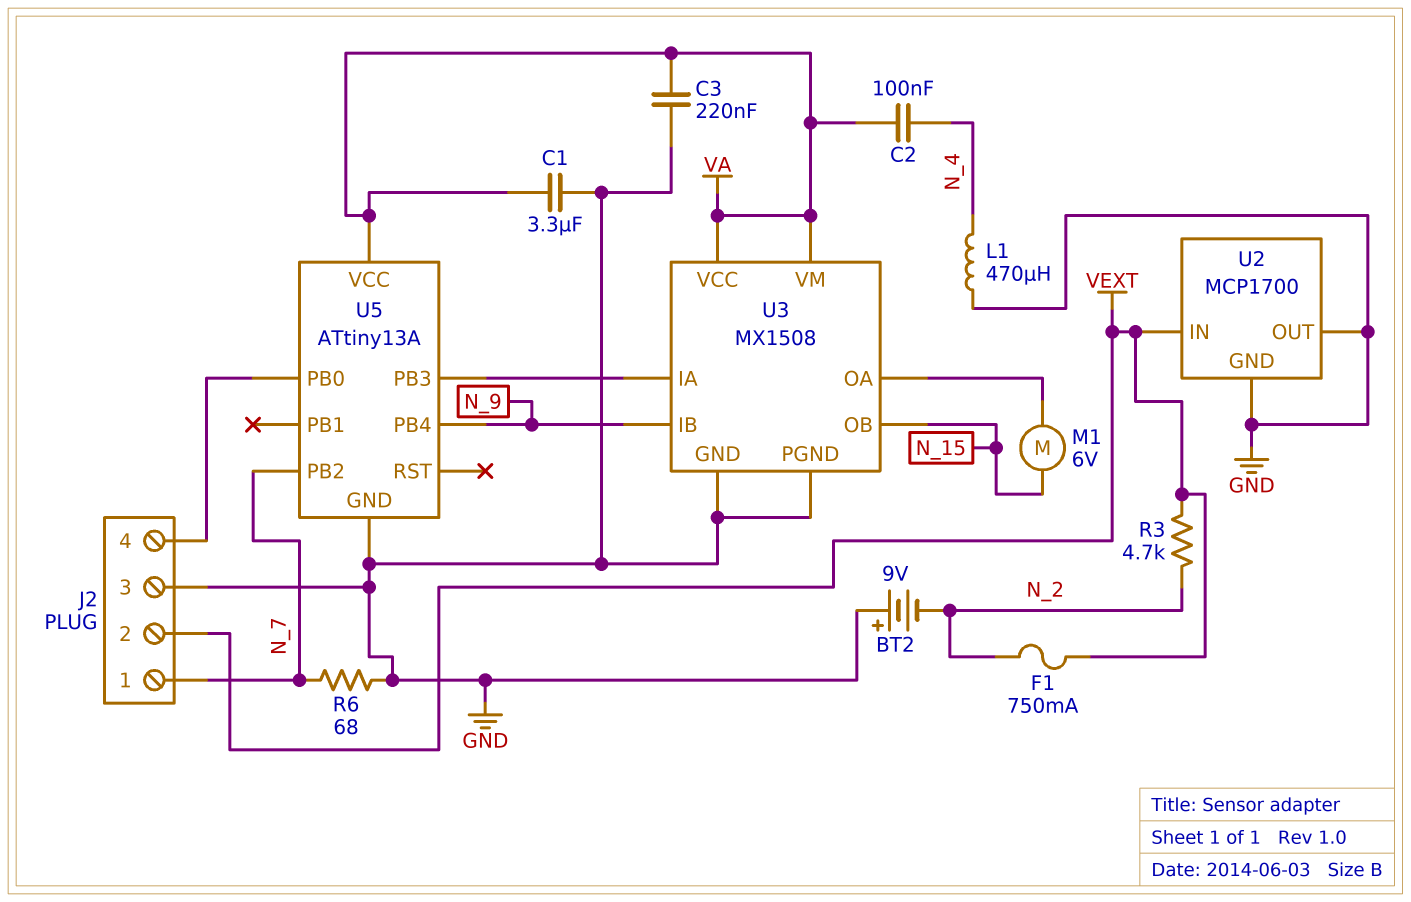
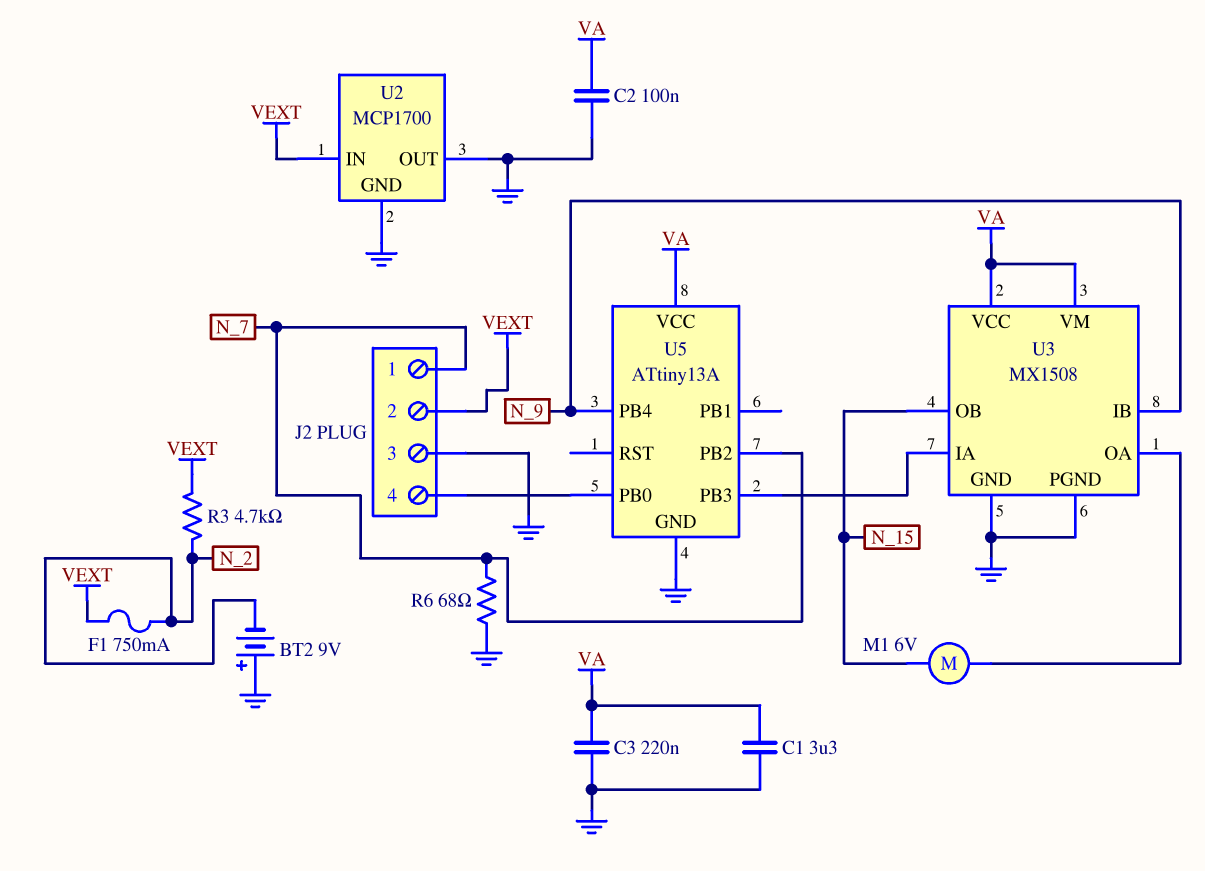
C2: 100nF (N_4, VA) -> 100nF (GND, VA)
L1: 470uH (GND, N_4) -> none

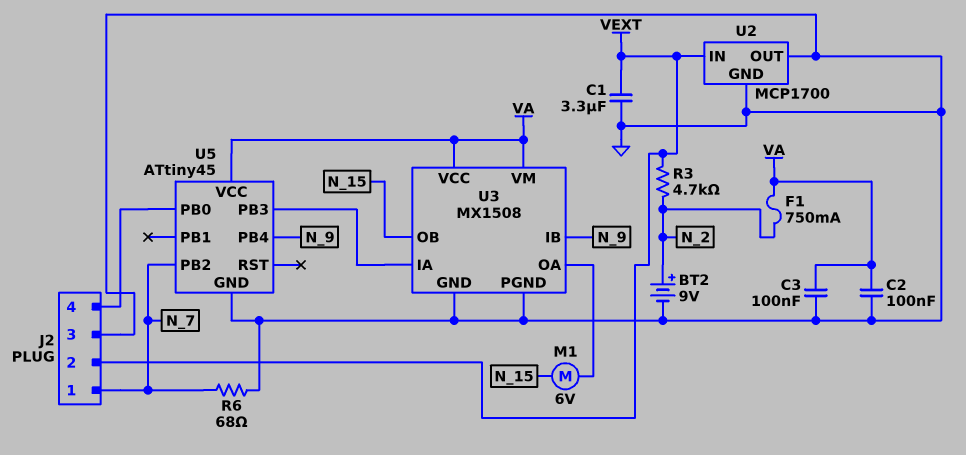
BT2: 9V (plus GND, minus N_2) -> 9V (plus N_2, minus GND)
C1: 3.3uF (GND, VA) -> 3.3uF (GND, VEXT)
C3: 220nF (GND, VA) -> 100nF (GND, VA)
F1: 750mA (N_2, VEXT) -> 750mA (N_2, VA)
U5: ATtiny13A -> ATtiny45

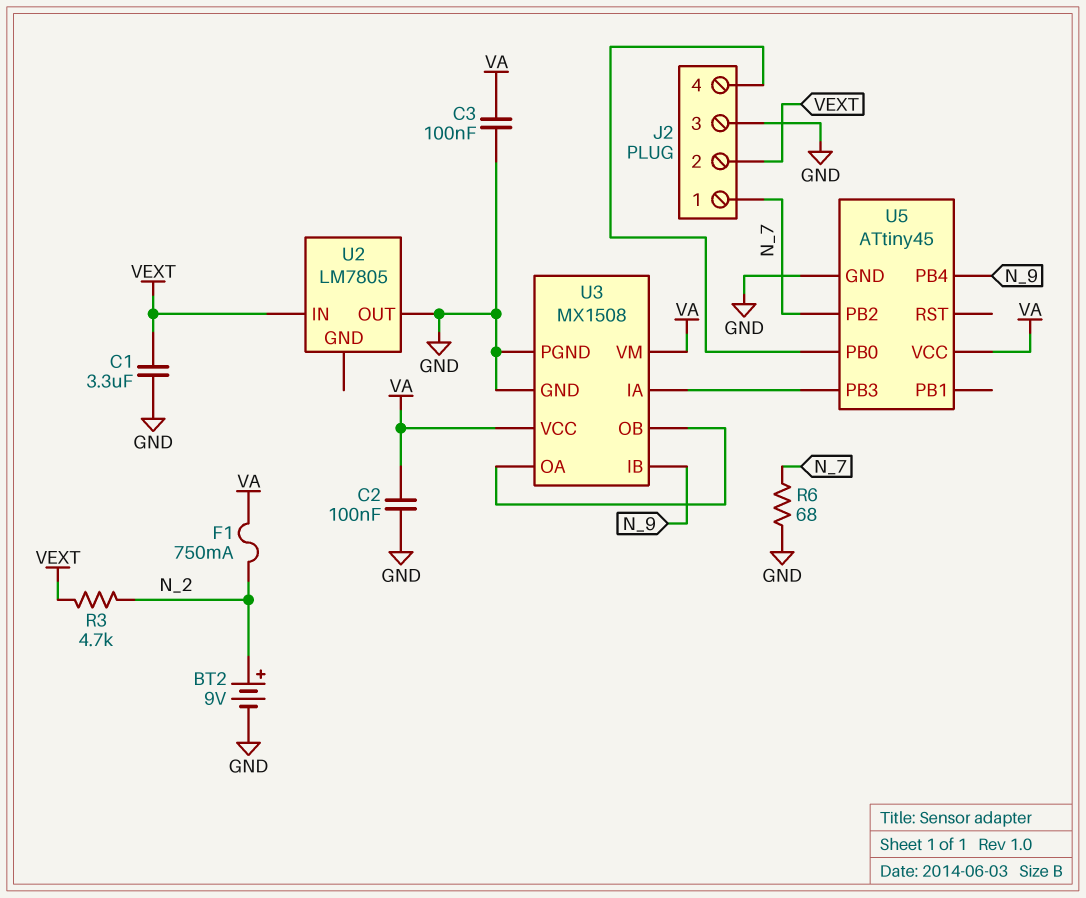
M1: motor 6V (N_15, U3/OA) -> none
U2: MCP1700 -> LM7805
U2 pin GND: GND -> none
U3 pin OB: N_15 -> U3/OA

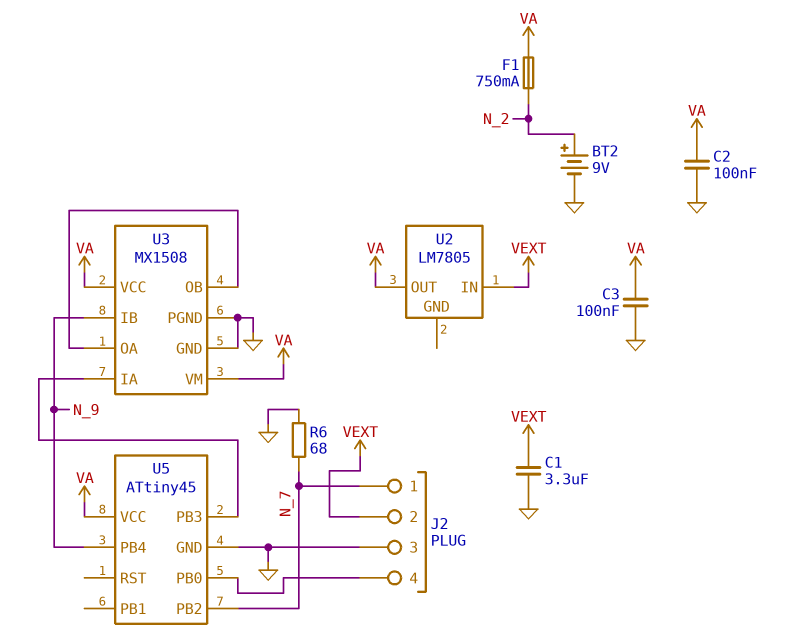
R3: 4.7k (N_2, VEXT) -> none
U2 pin OUT: GND -> VA

